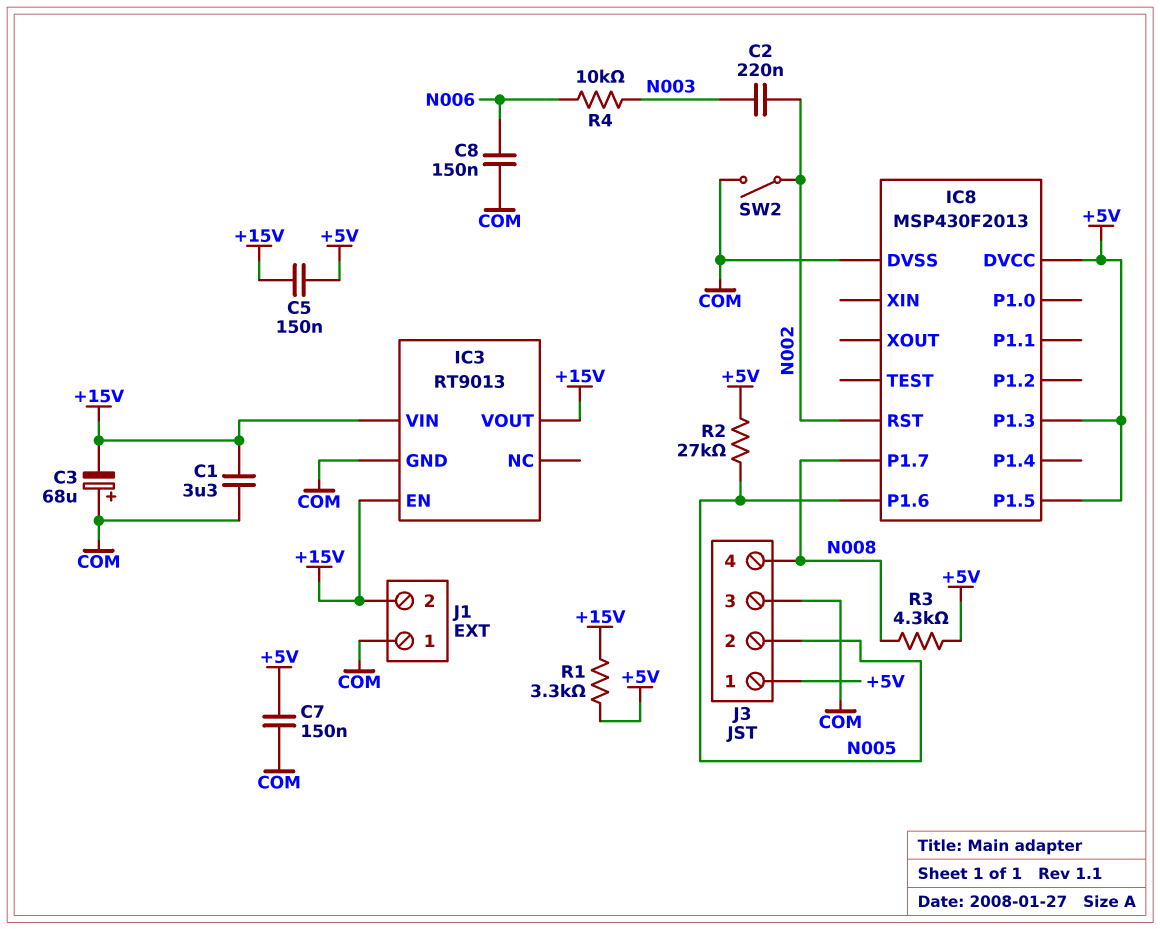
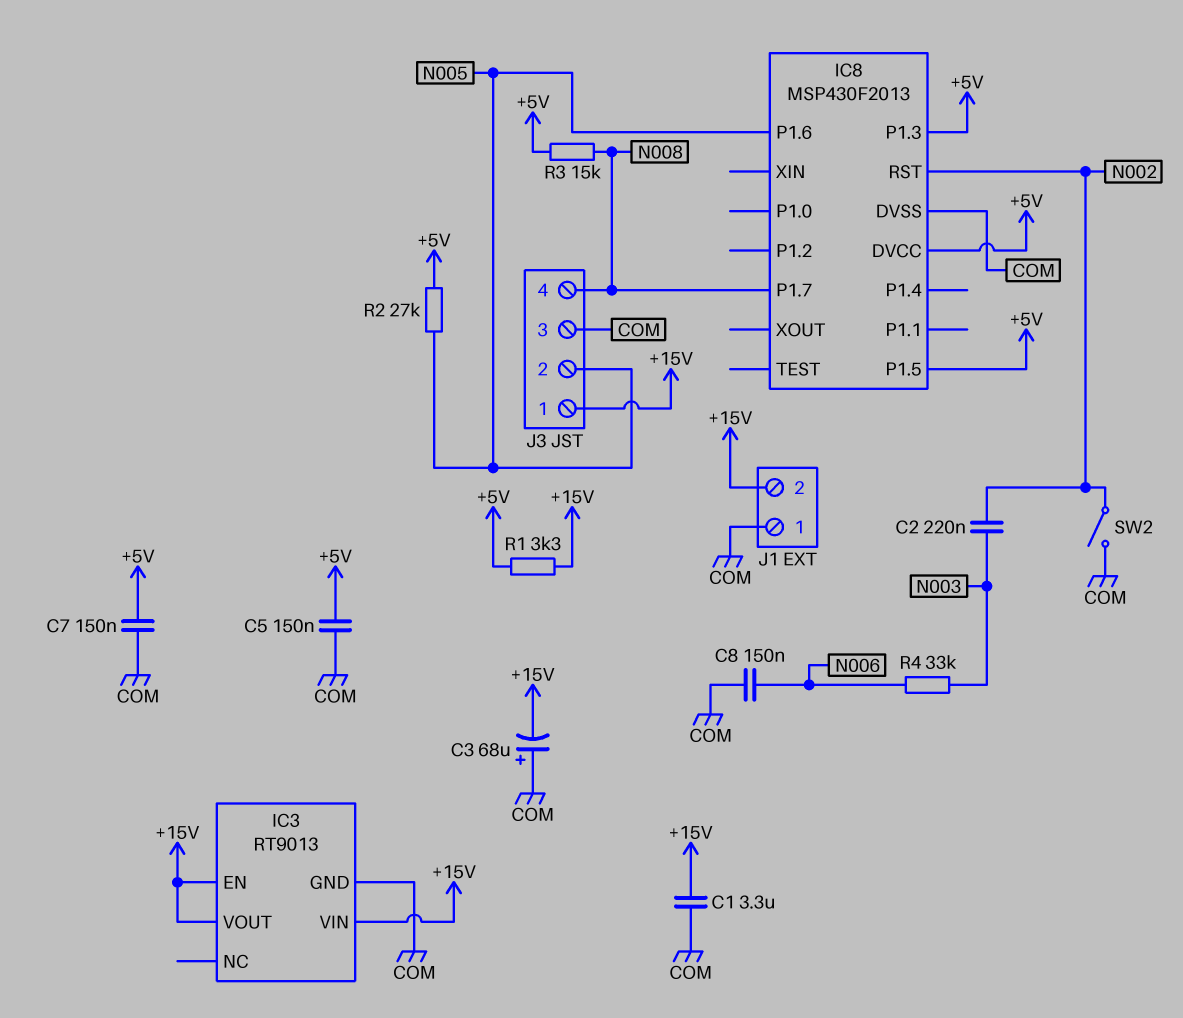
C5: 150nF (+5V, +15V) -> 150nF (+5V, COM)
J3 pin 1: +5V -> +15V
R3: 4.3k (+5V, N008) -> 15k (+5V, N008)
R4: 10k (N003, N006) -> 33k (N003, N006)

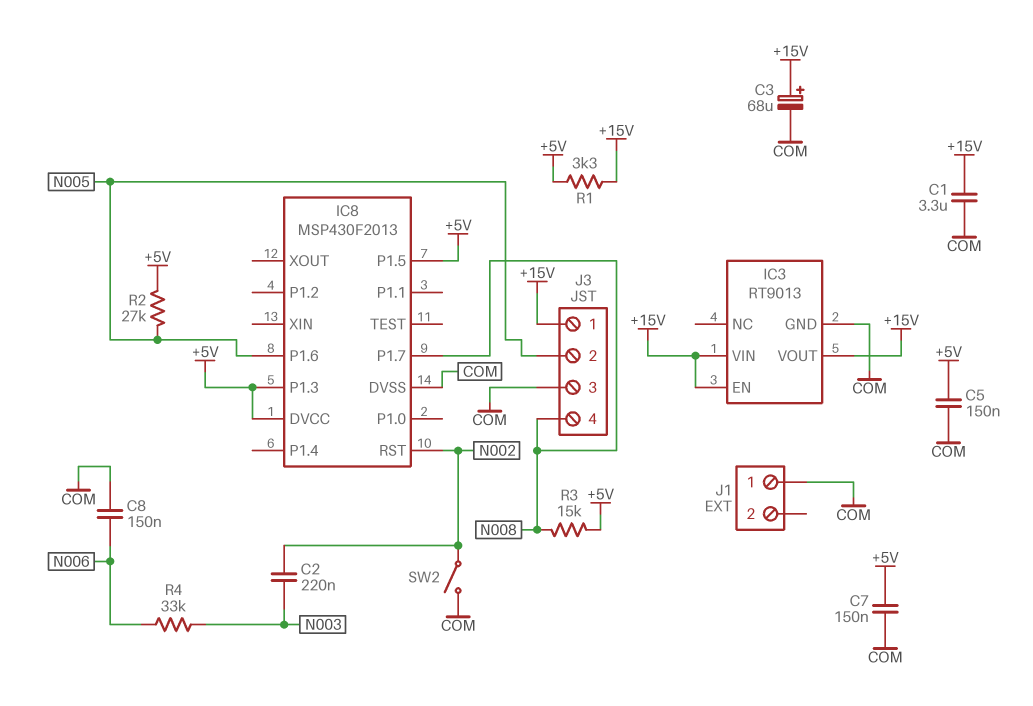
C3: 68uF (plus COM, minus +15V) -> 68uF (plus +15V, minus COM)
J1 pin 2: +15V -> none

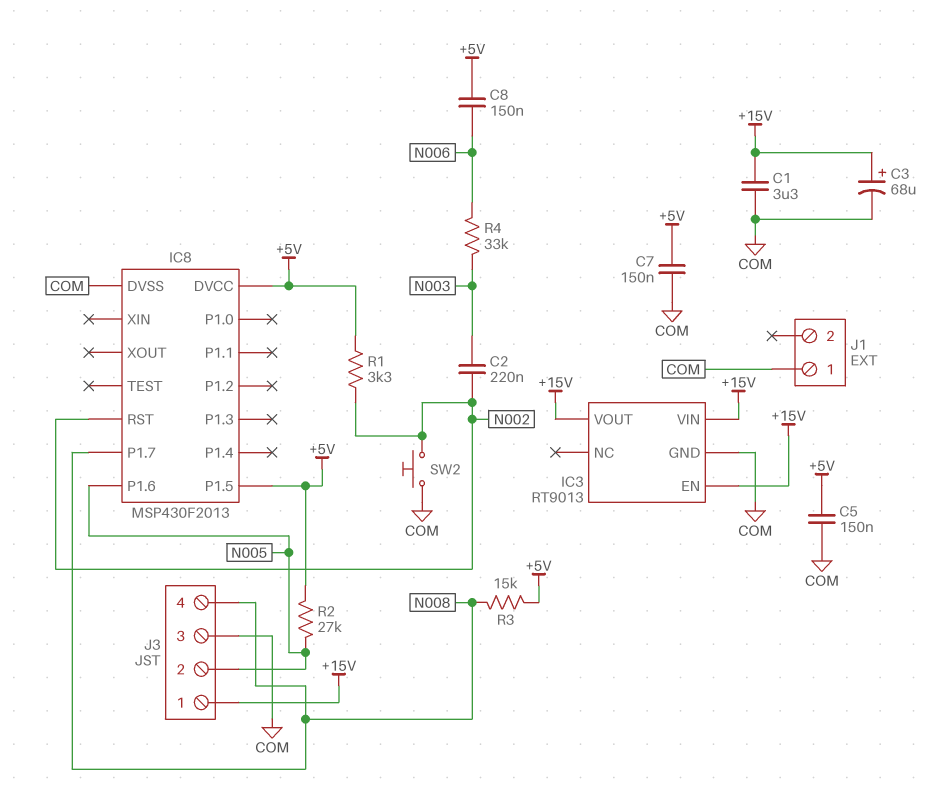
C8: 150nF (COM, N006) -> 150nF (+5V, N006)
IC8 pin P1.3: +5V -> none
R1: 3.3k (+5V, +15V) -> 3.3k (+5V, N002)
SW2: switch (COM, N002) -> button (COM, N002)

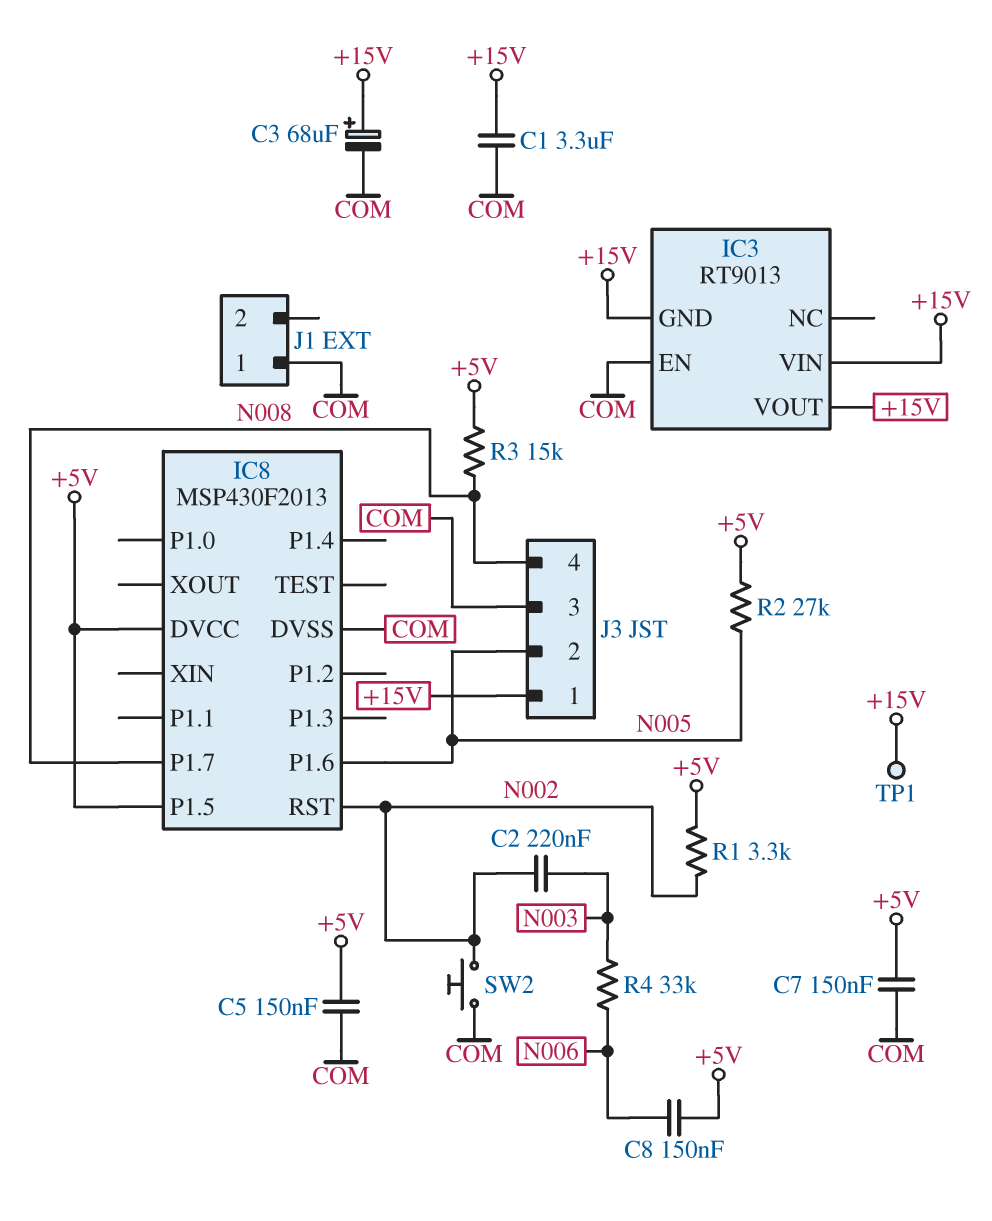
IC3 pin EN: +15V -> COM
IC3 pin GND: COM -> +15V
TP1: none -> test point (+15V)

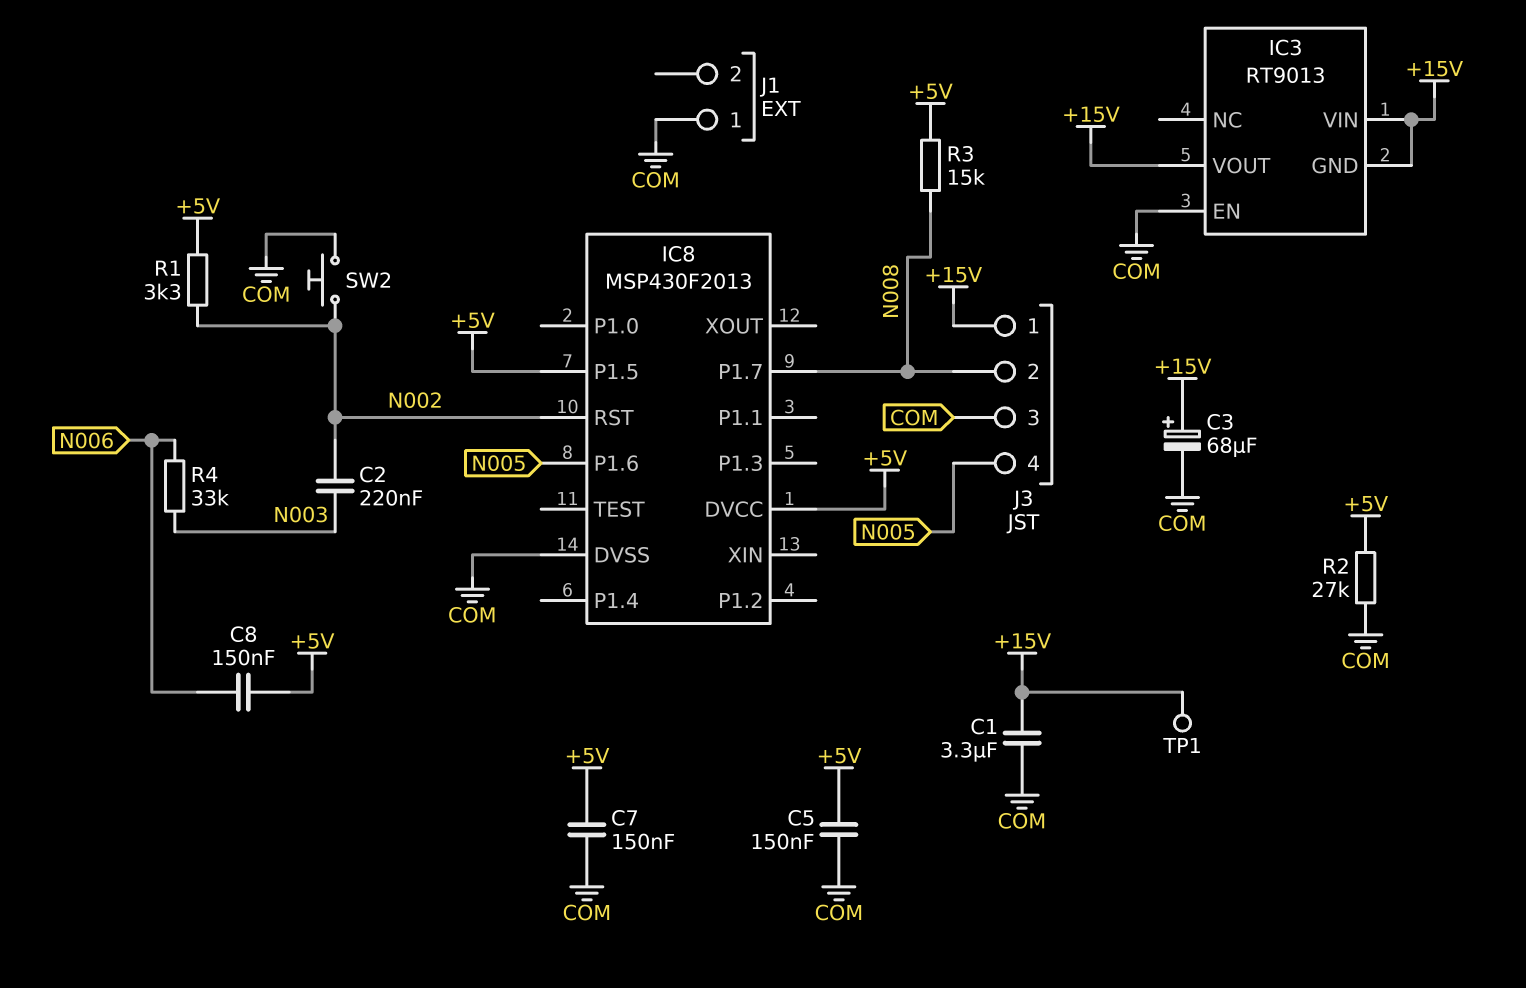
J3 pin 2: N005 -> N008
J3 pin 4: N008 -> N005
R2: 27k (+5V, N005) -> 27k (+5V, COM)

